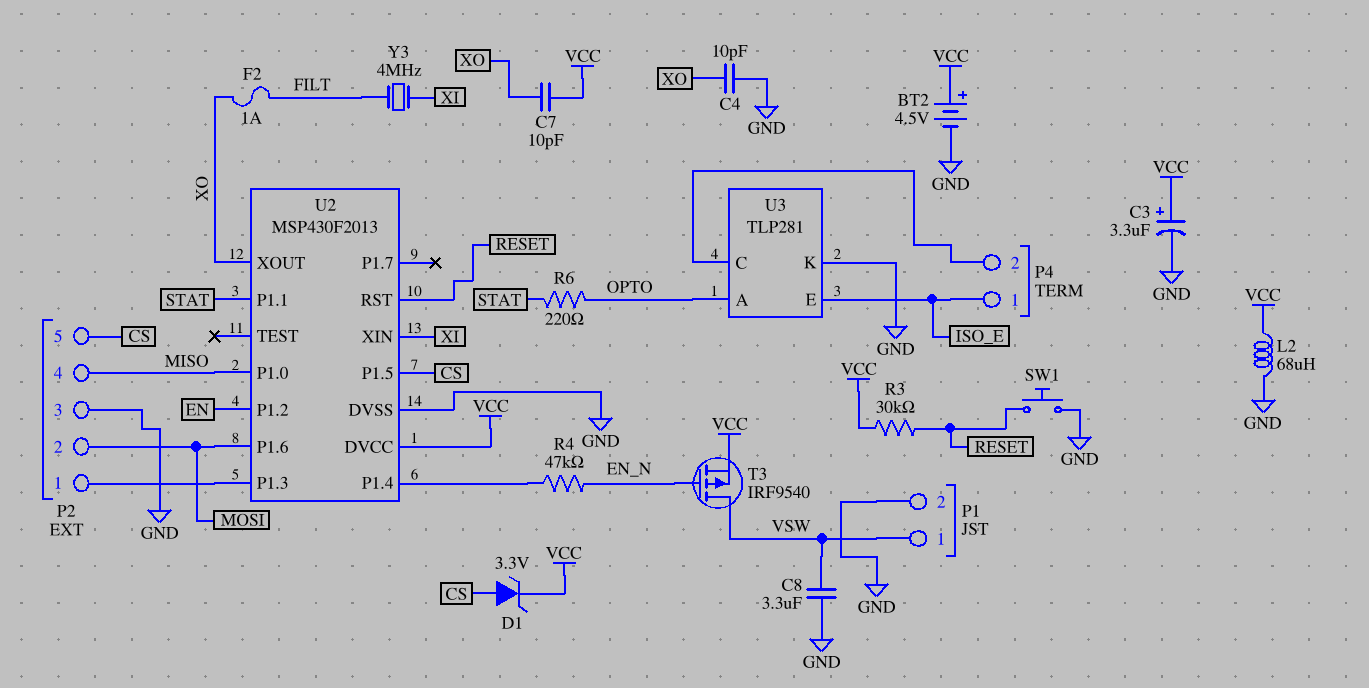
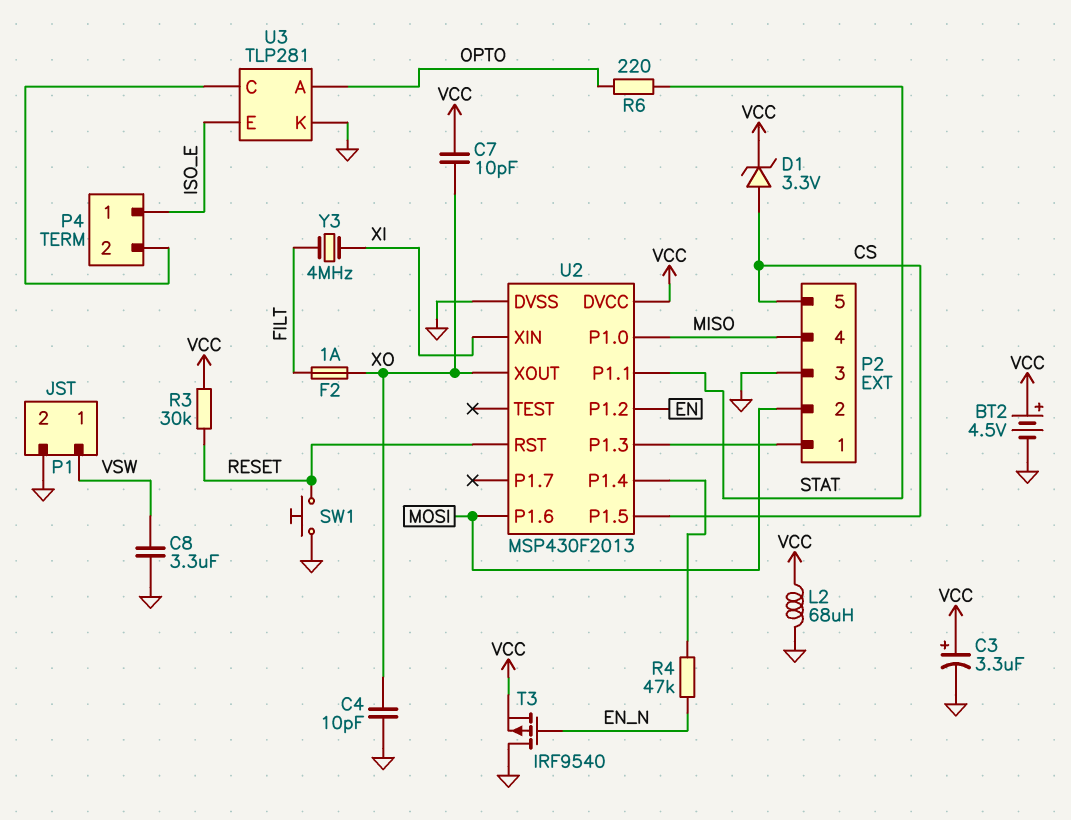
T3: PMOS IRF9540 (G EN_N, D VSW, S VCC) -> PMOS IRF9540 (G EN_N, D GND, S VCC)

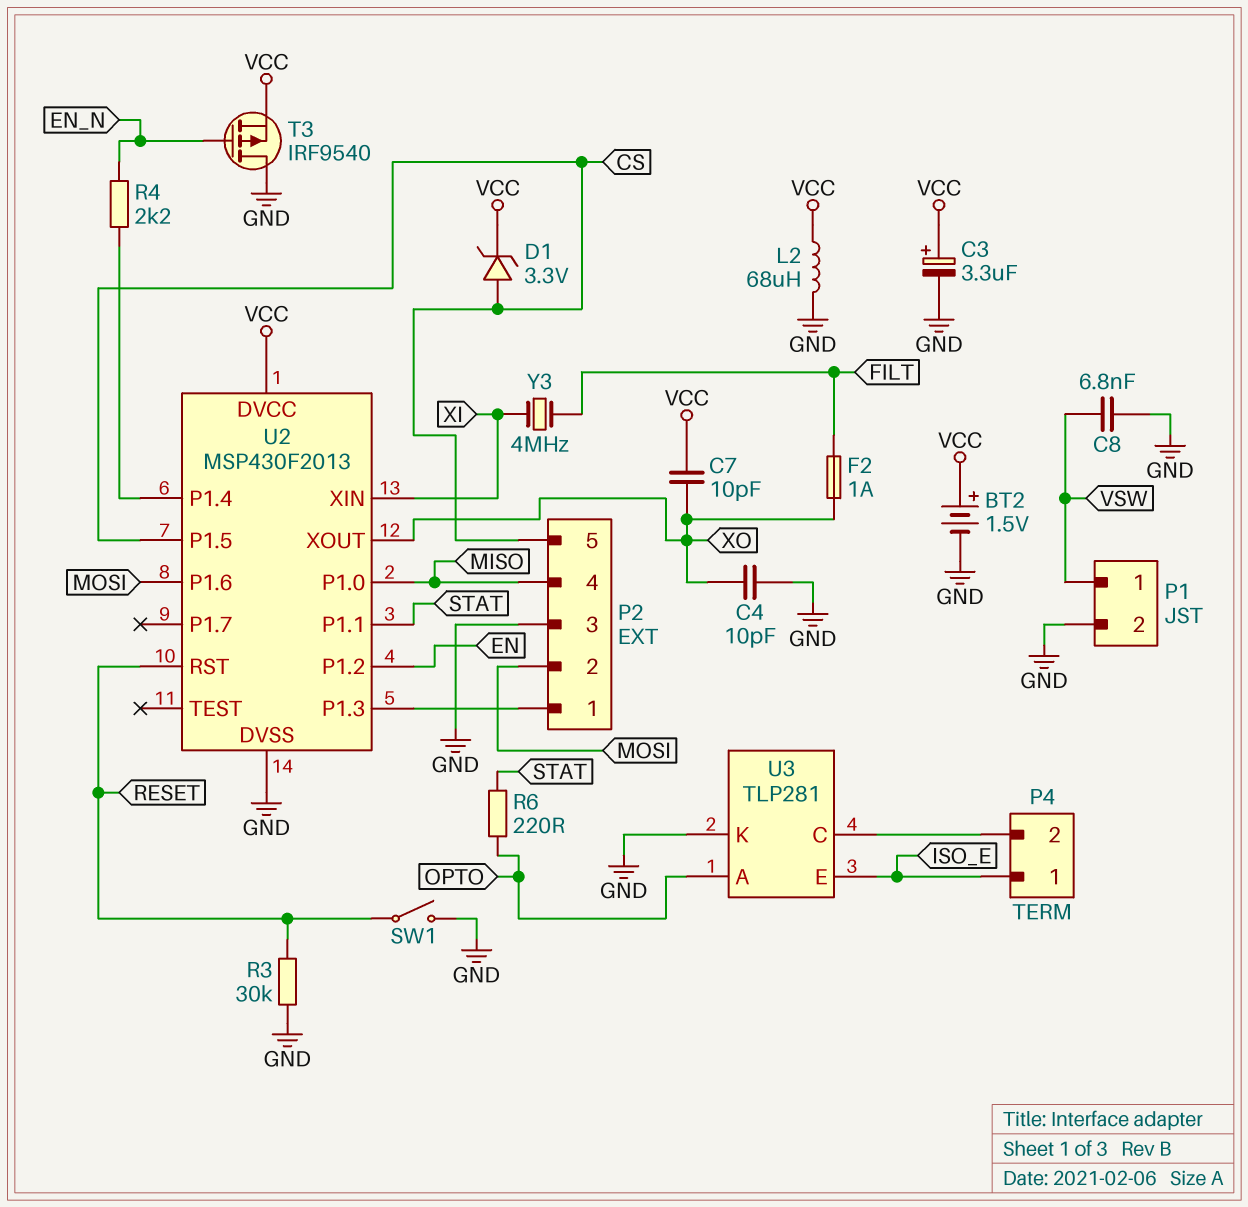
BT2: 4.5V (plus VCC, minus GND) -> 1.5V (plus VCC, minus GND)
C8: 3.3uF (GND, VSW) -> 6.8nF (GND, VSW)
R3: 30k (RESET, VCC) -> 30k (GND, RESET)
R4: 47k (EN_N, U2/P1.4) -> 2.2k (EN_N, U2/P1.4)
SW1: button (GND, RESET) -> switch (GND, RESET)

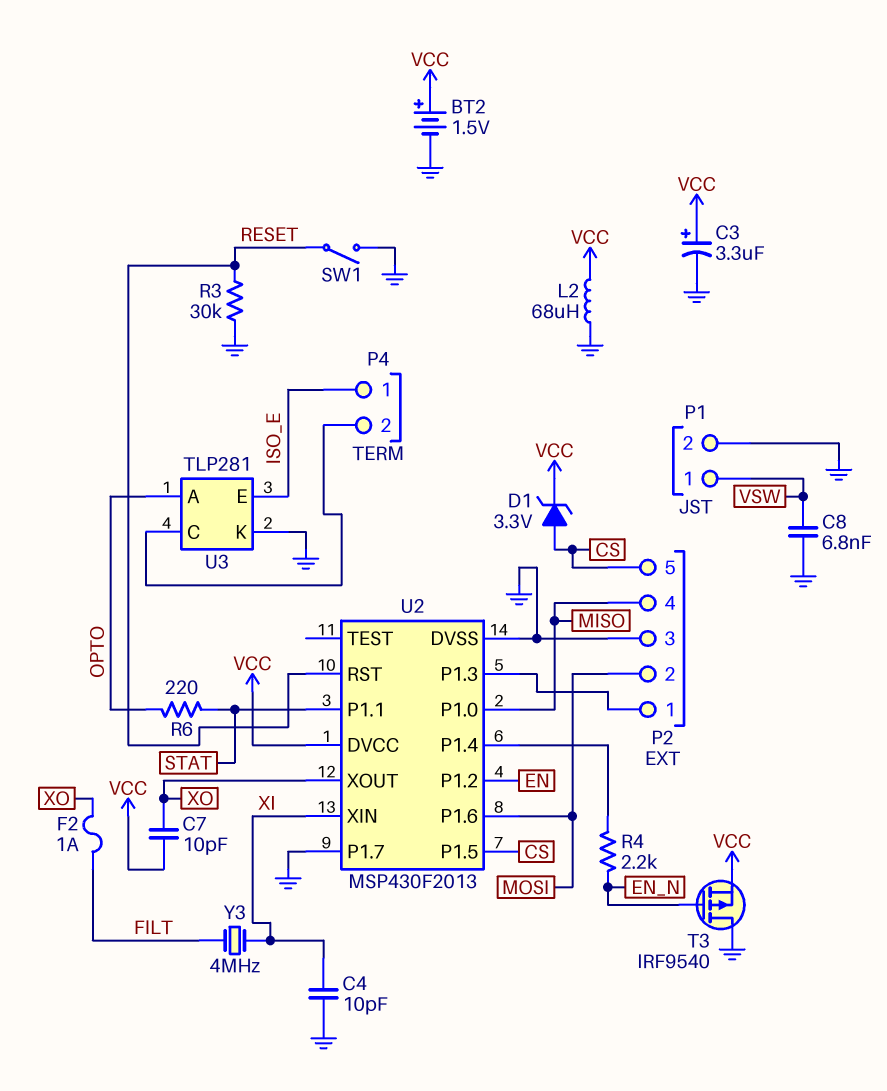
C4: 10pF (GND, XO) -> 10pF (GND, XI)
U2 pin P1.7: none -> GND

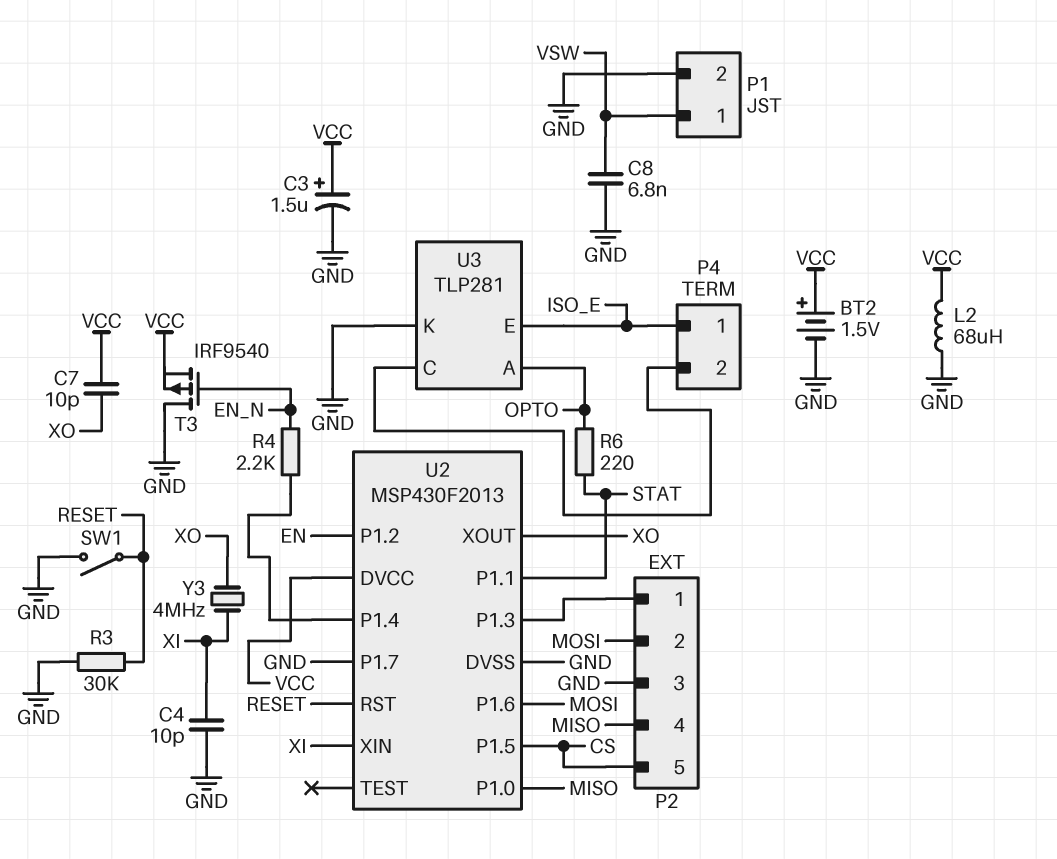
C3: 3.3uF (plus VCC, minus GND) -> 1.5uF (plus VCC, minus GND)
D1: zener 3.3V (A CS, K VCC) -> none
F2: 1A (FILT, XO) -> none
Y3: 4MHz (FILT, XI) -> 4MHz (XI, XO)

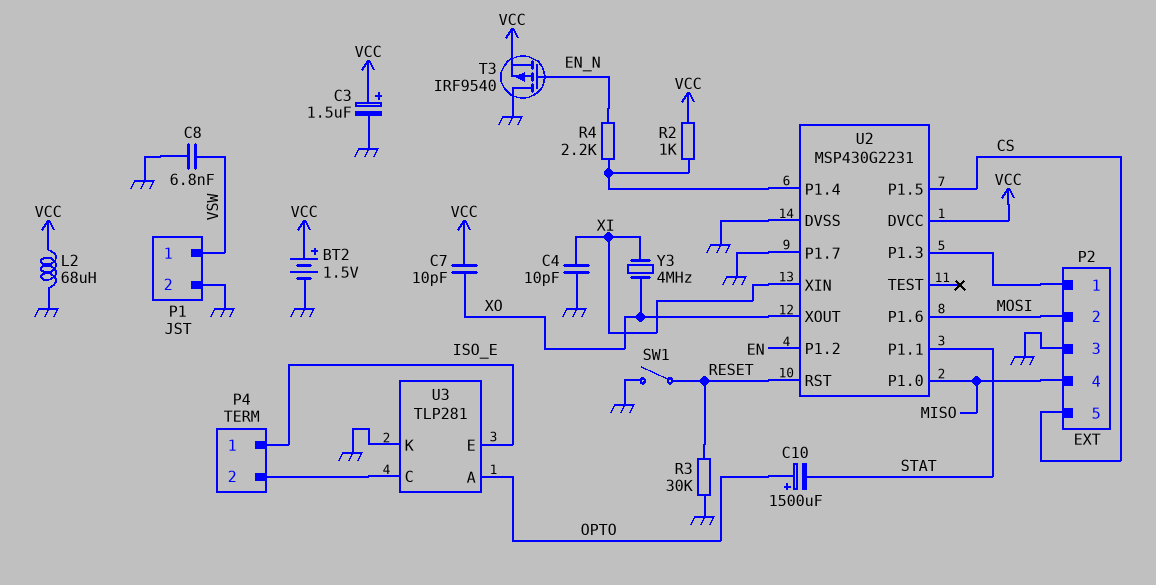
C10: none -> 1500uF (plus OPTO, minus STAT)
R2: none -> 1k (U2/P1.4, VCC)
R6: 220 (OPTO, STAT) -> none
U2: MSP430F2013 -> MSP430G2231

